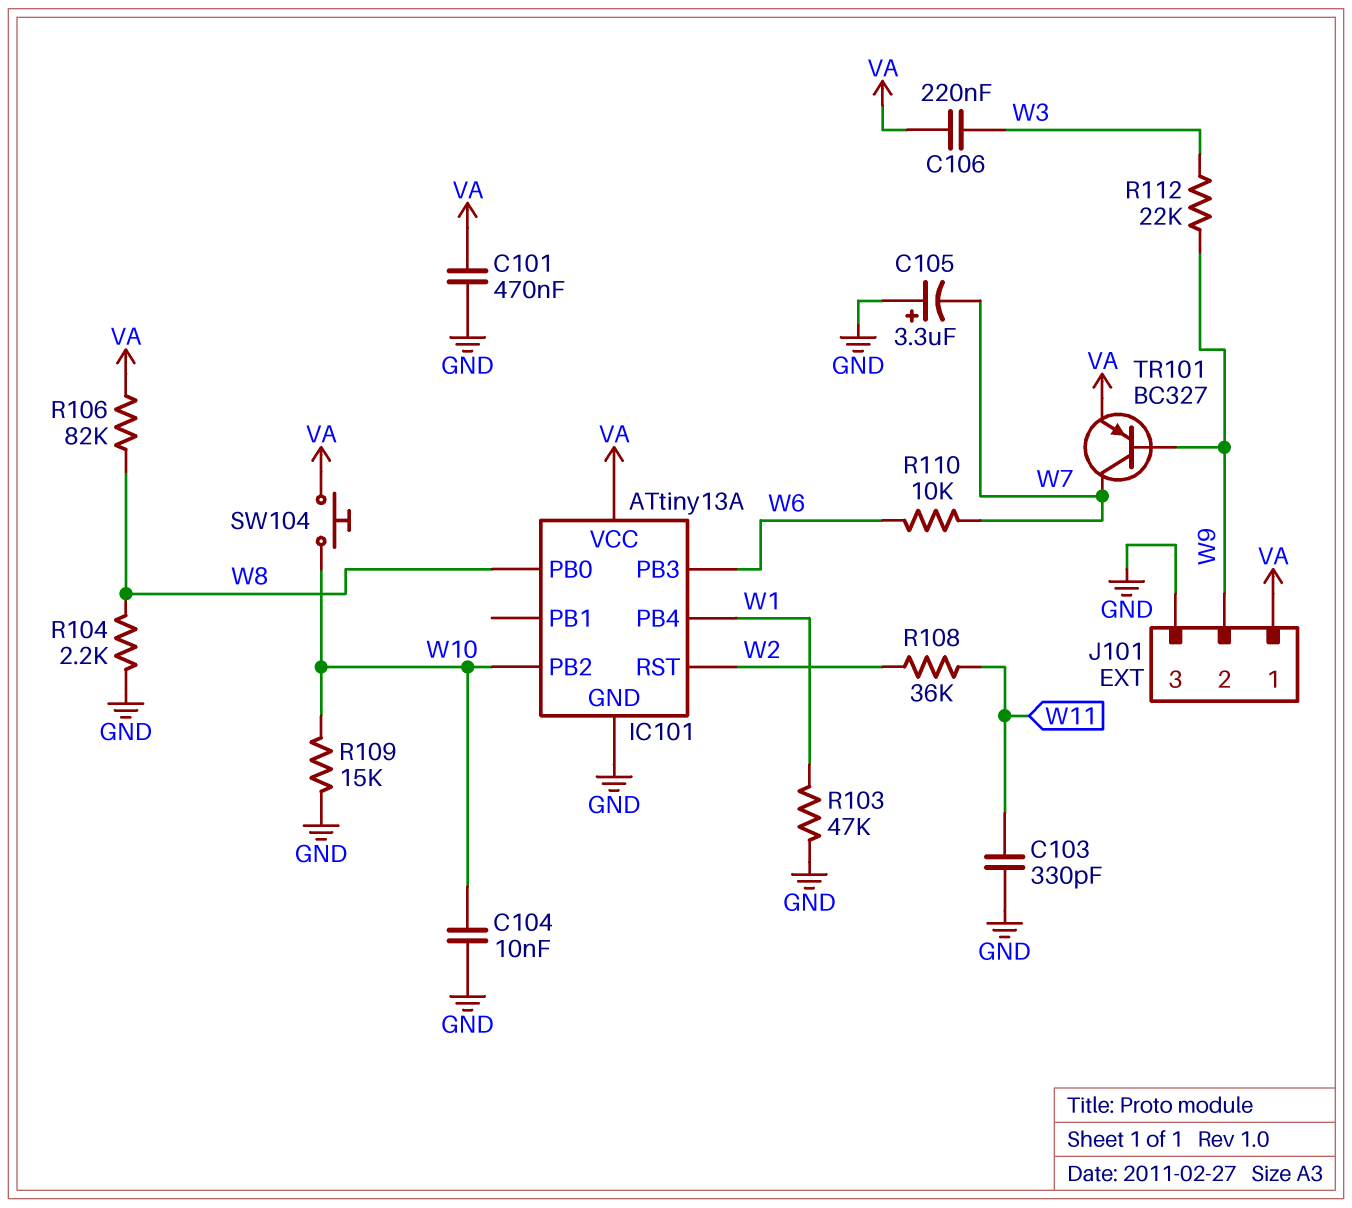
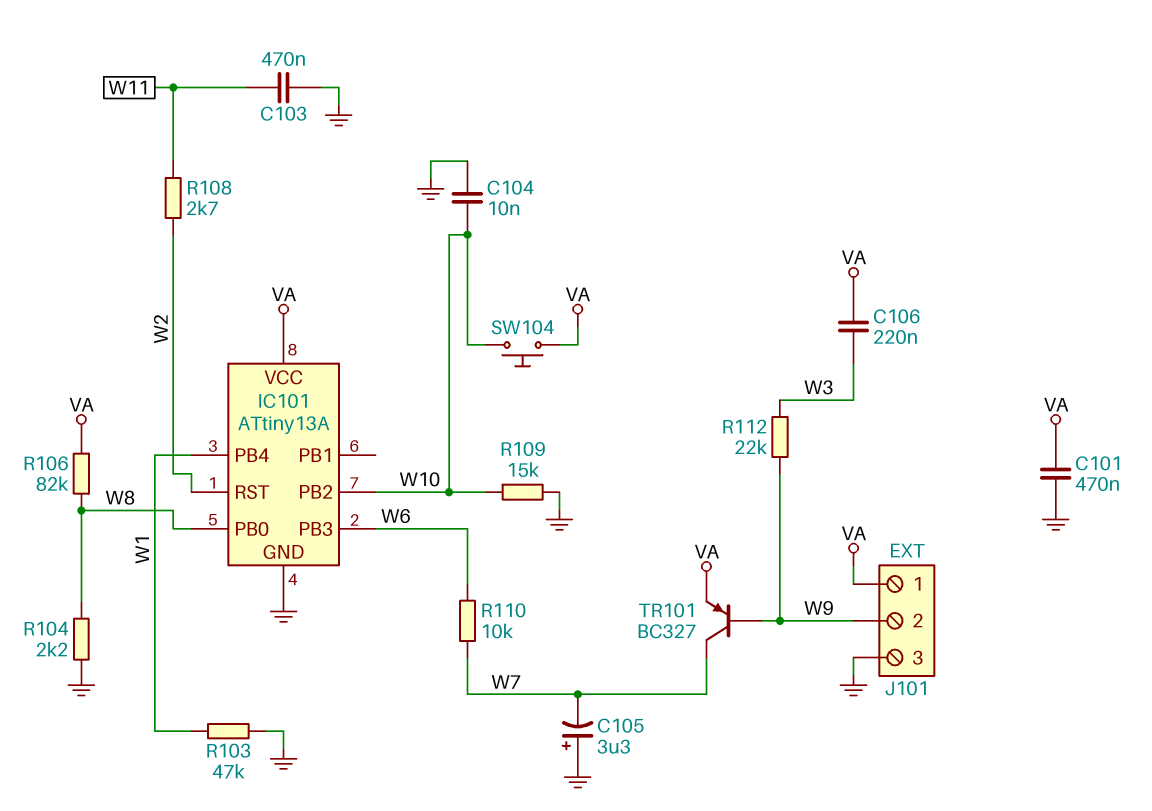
C103: 330pF (GND, W11) -> 470nF (GND, W11)
R108: 36k (W2, W11) -> 2.7k (W2, W11)

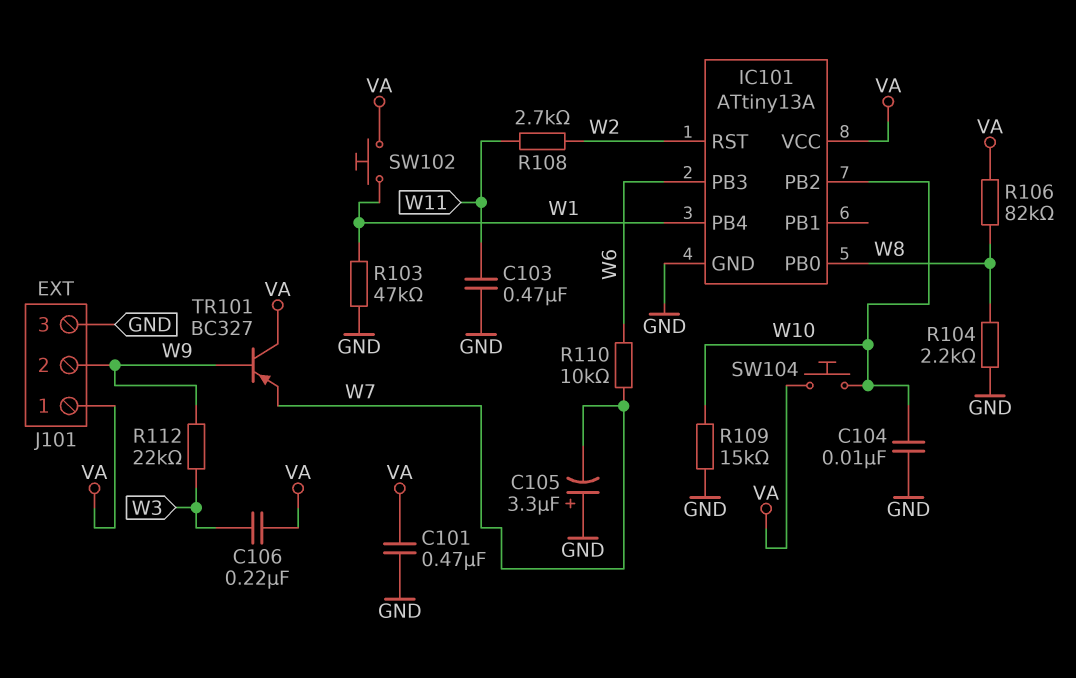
SW102: none -> button (VA, W1)
TR101: PNP BC327 (B W9, C W7, E VA) -> PNP BC327 (B W9, C VA, E W7)

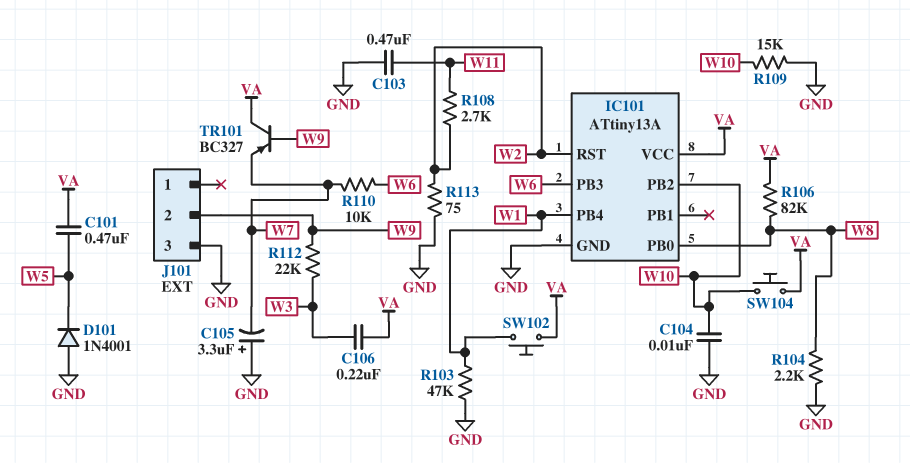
C101: 470nF (GND, VA) -> 470nF (VA, W5)
D101: none -> diode 1N4001 (A GND, K W5)
J101 pin 1: VA -> none
R113: none -> 75 (GND, W2)

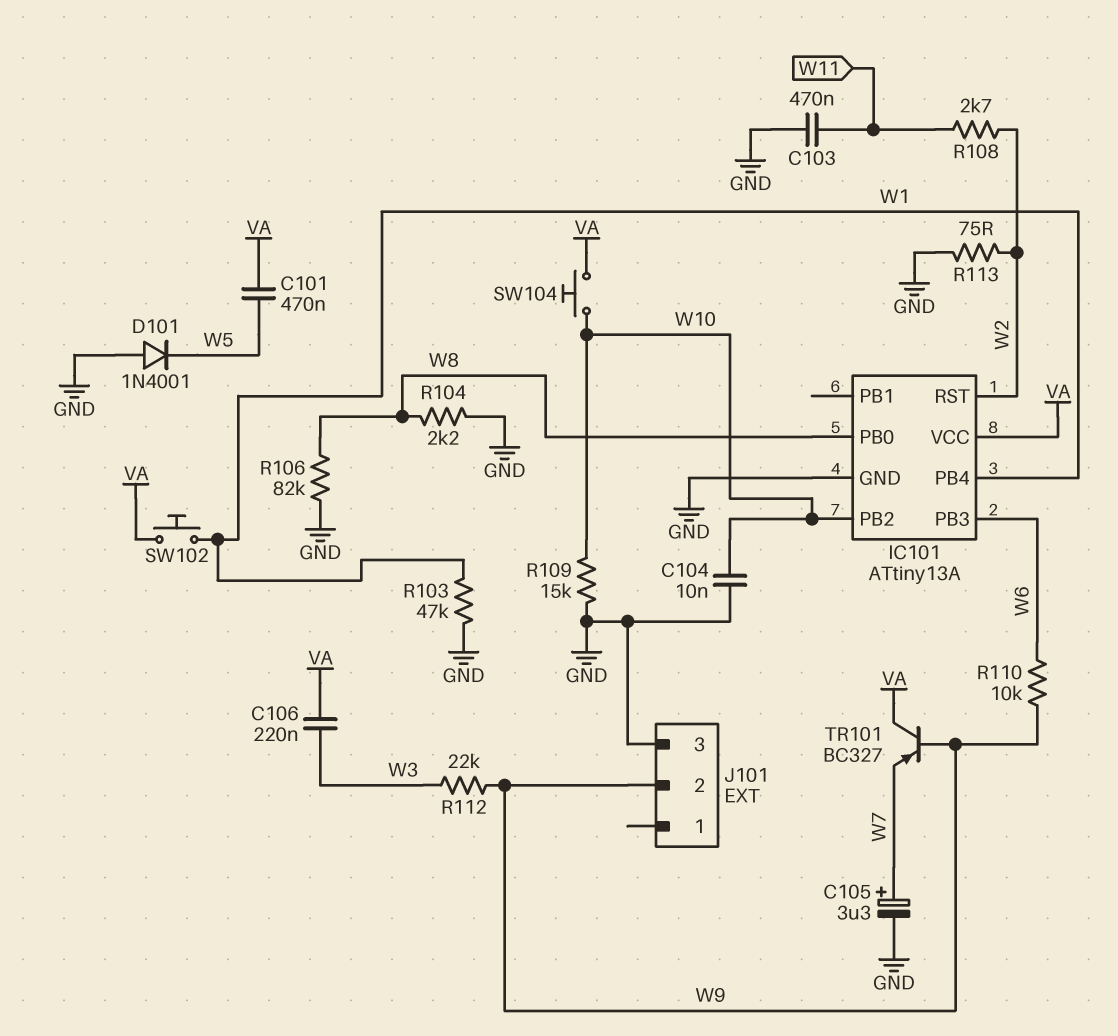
C105: 3.3uF (plus GND, minus W7) -> 3.3uF (plus W7, minus GND)
R106: 82k (VA, W8) -> 82k (GND, W8)
R110: 10k (W6, W7) -> 10k (W6, W9)

